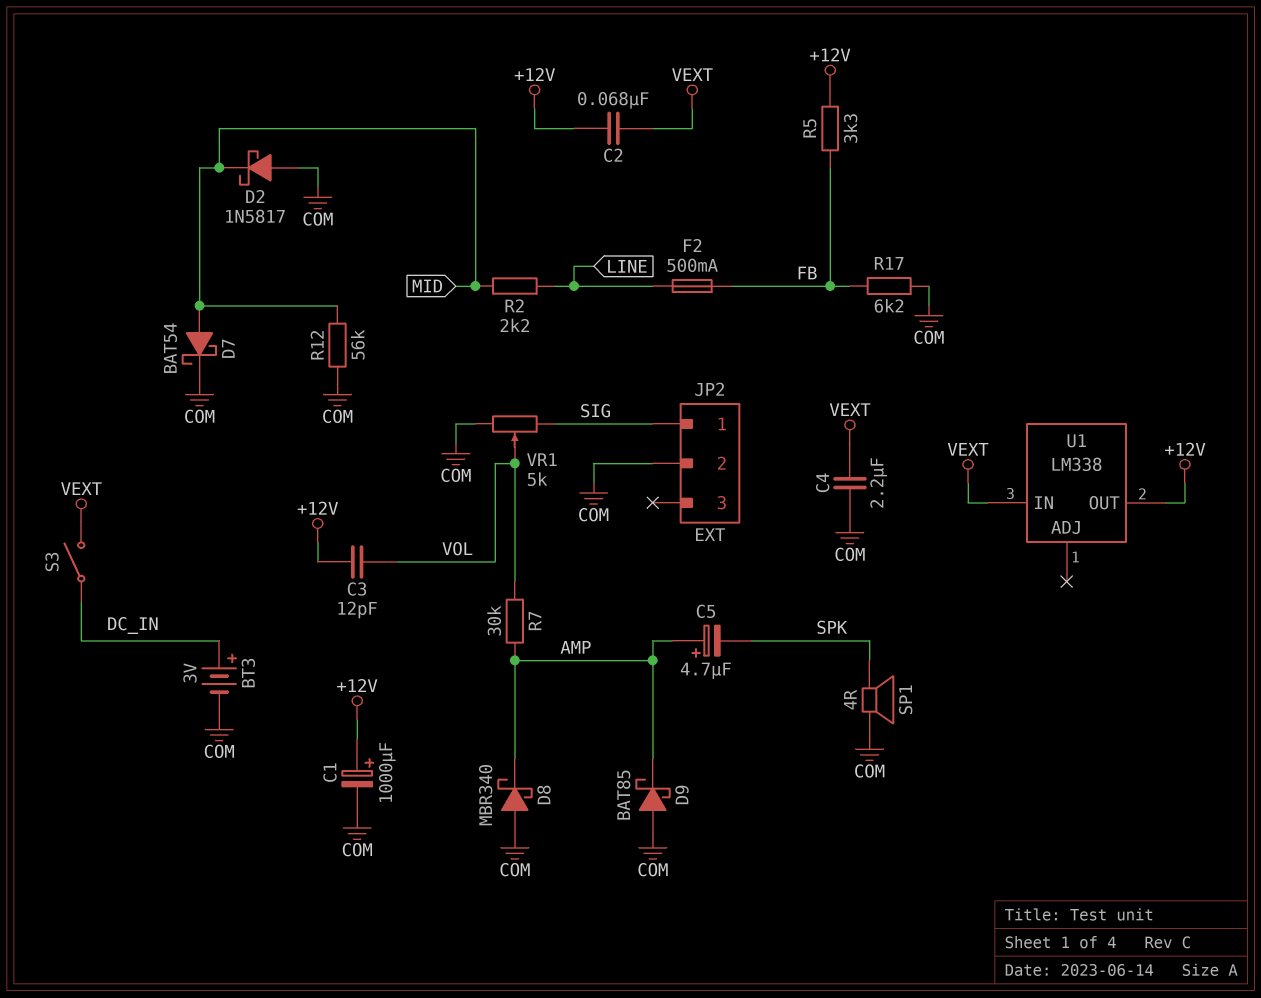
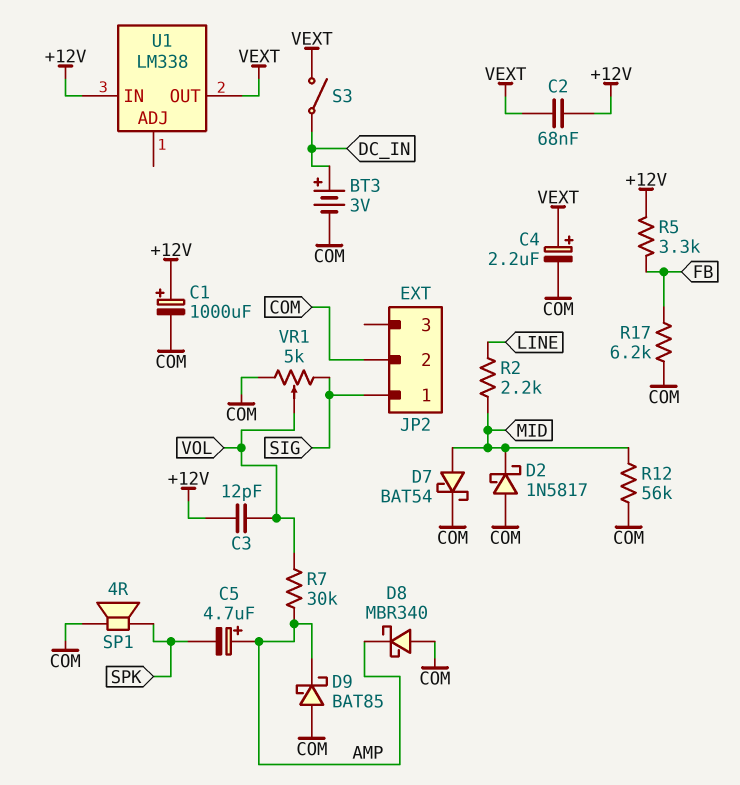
C4: 2.2uF (COM, VEXT) -> 2.2uF (plus VEXT, minus COM)
F2: 500mA (FB, LINE) -> none
U1 pin IN: VEXT -> +12V
U1 pin OUT: +12V -> VEXT

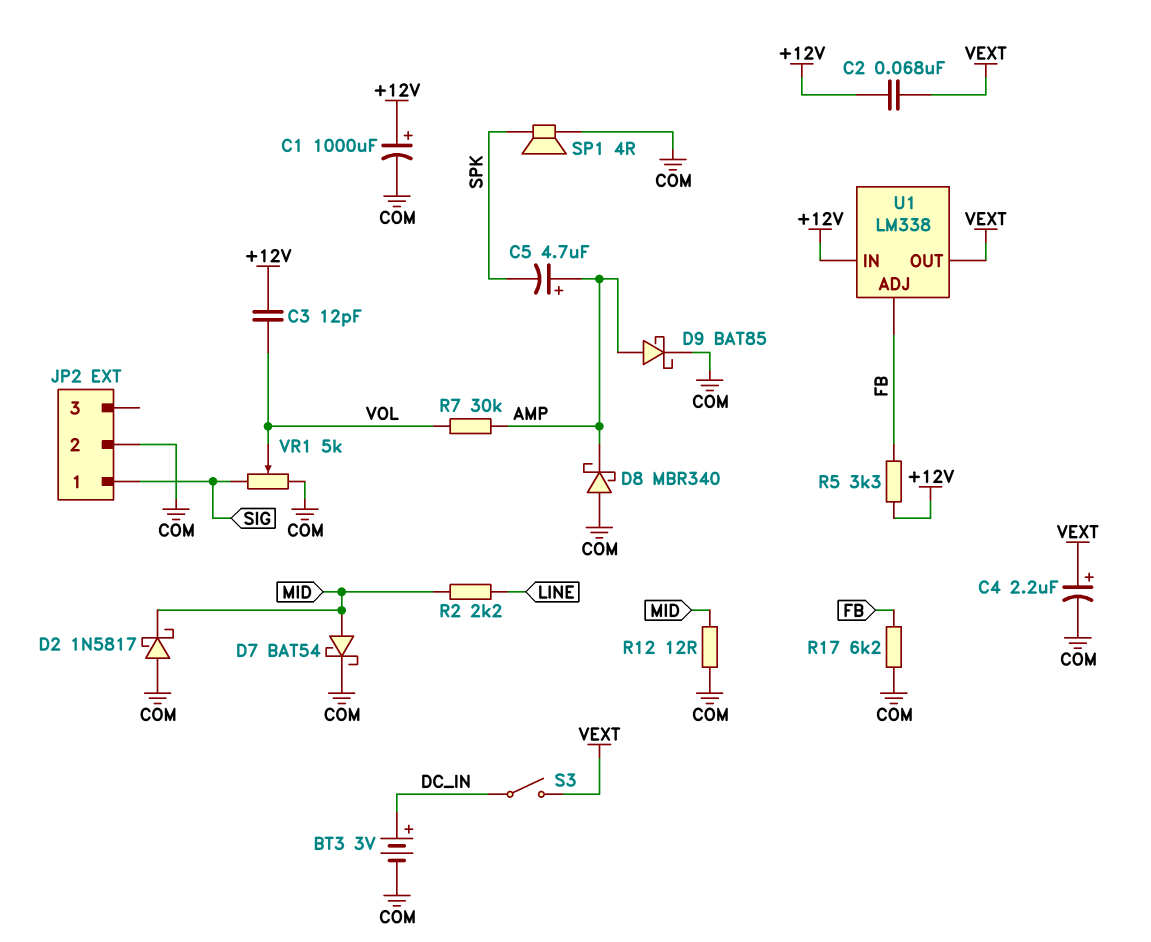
D9: schottky BAT85 (A COM, K AMP) -> schottky BAT85 (A AMP, K COM)
R12: 56k (COM, MID) -> 12 (COM, MID)
U1 pin ADJ: none -> FB

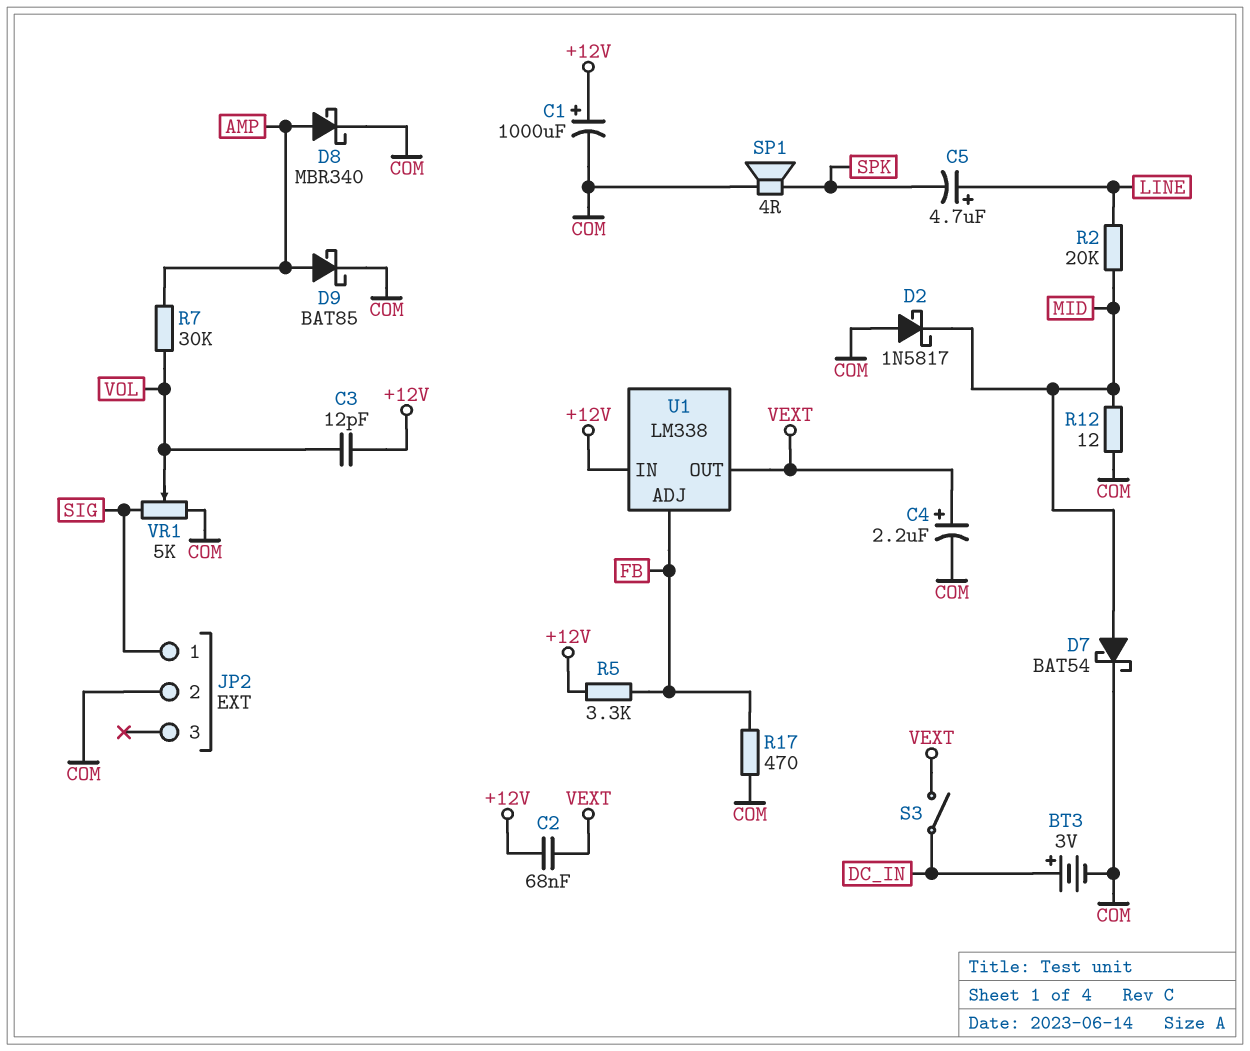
C5: 4.7uF (plus AMP, minus SPK) -> 4.7uF (plus LINE, minus SPK)
D8: schottky MBR340 (A COM, K AMP) -> schottky MBR340 (A AMP, K COM)
R2: 2.2k (LINE, MID) -> 20k (LINE, MID)
R17: 6.2k (COM, FB) -> 470 (COM, FB)

